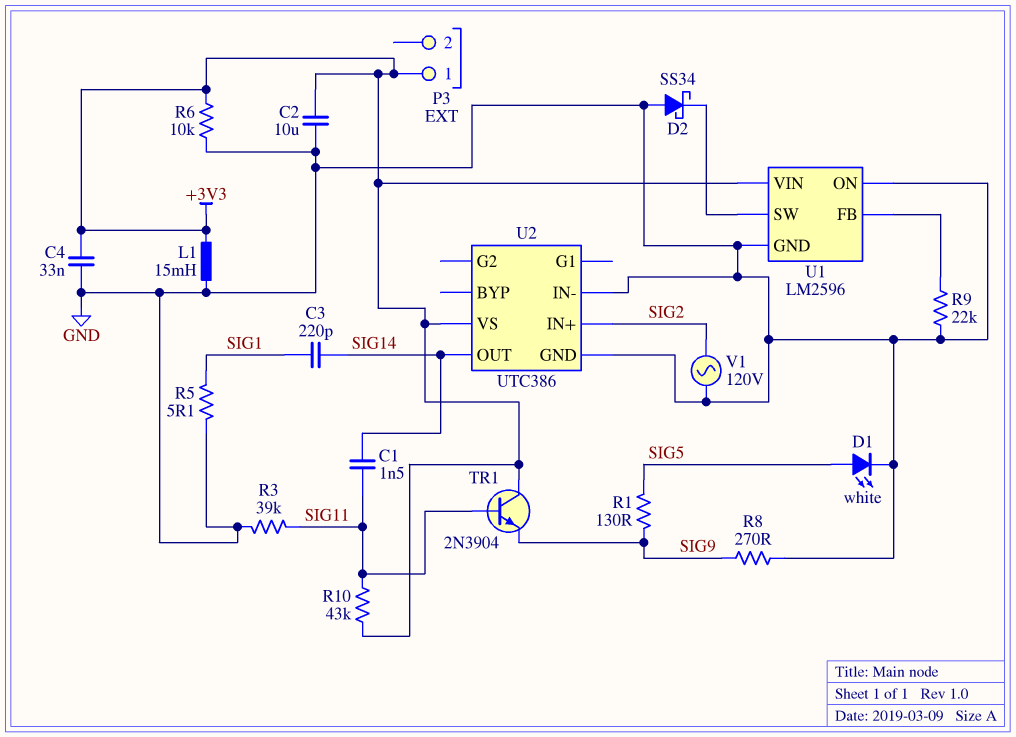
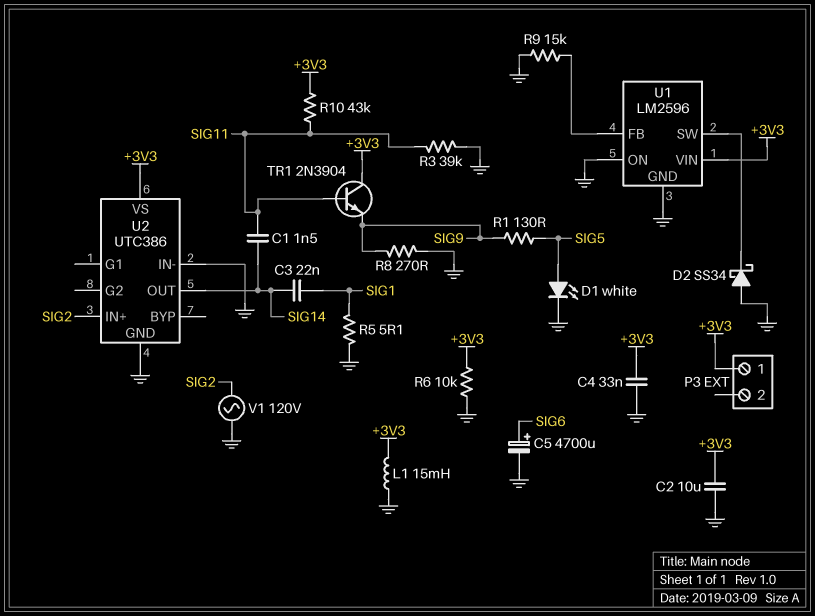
C3: 220pF (SIG1, SIG14) -> 22nF (SIG1, SIG14)
C5: none -> 4700uF (plus SIG6, minus GND)
R9: 22k (GND, U1/FB) -> 15k (GND, U1/FB)

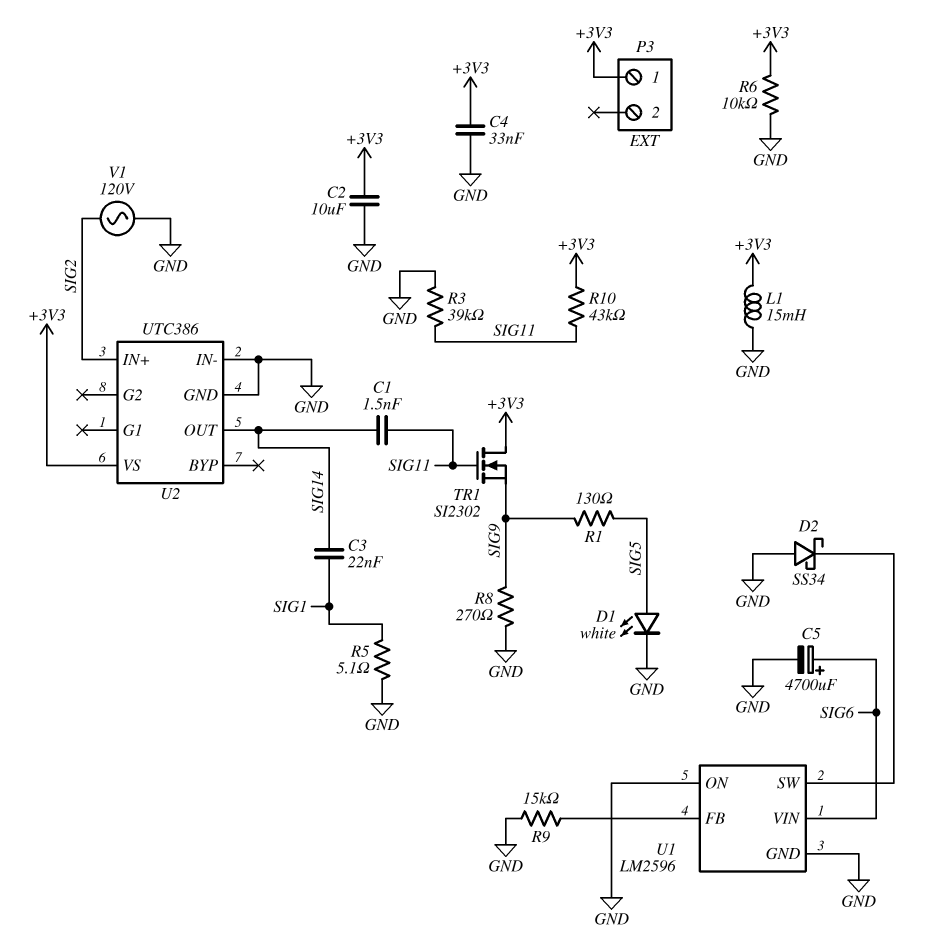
TR1: NPN 2N3904 (B SIG11, C +3V3, E SIG9) -> NMOS SI2302 (G SIG11, D +3V3, S SIG9)
U1 pin VIN: +3V3 -> SIG6

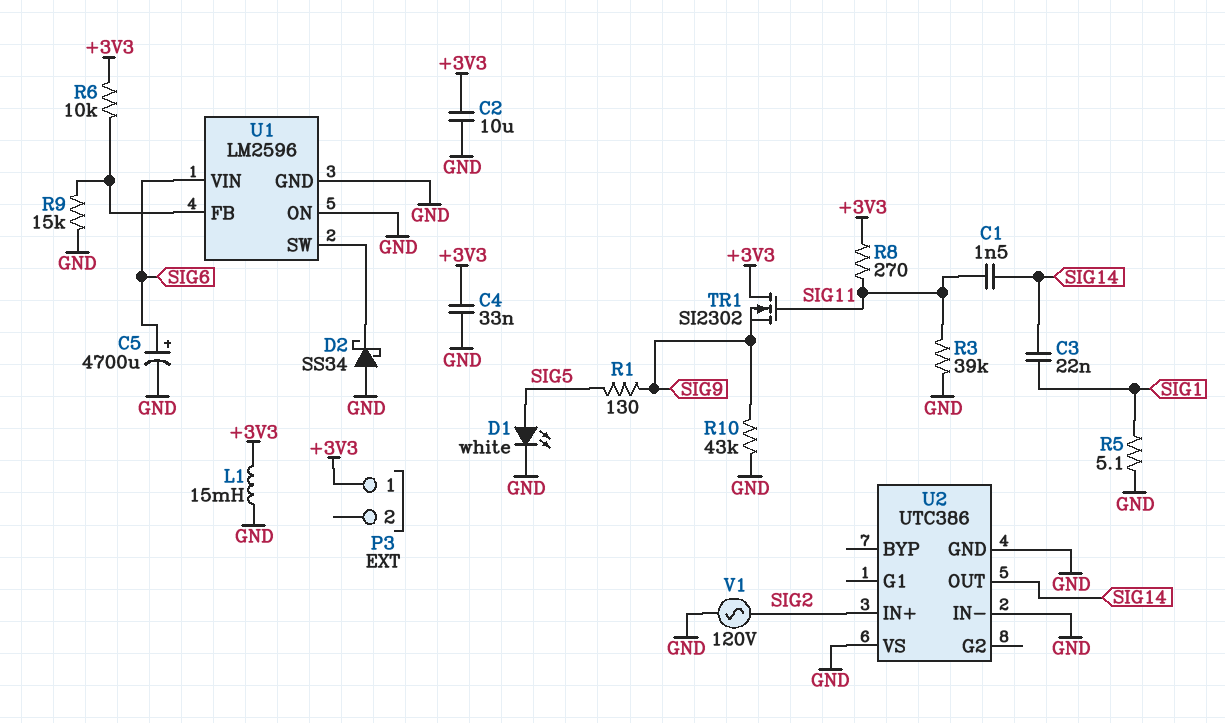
R6: 10k (+3V3, GND) -> 10k (+3V3, U1/FB)
R8: 270 (GND, SIG9) -> 270 (+3V3, SIG11)
R10: 43k (+3V3, SIG11) -> 43k (GND, SIG9)
U2 pin VS: +3V3 -> GND

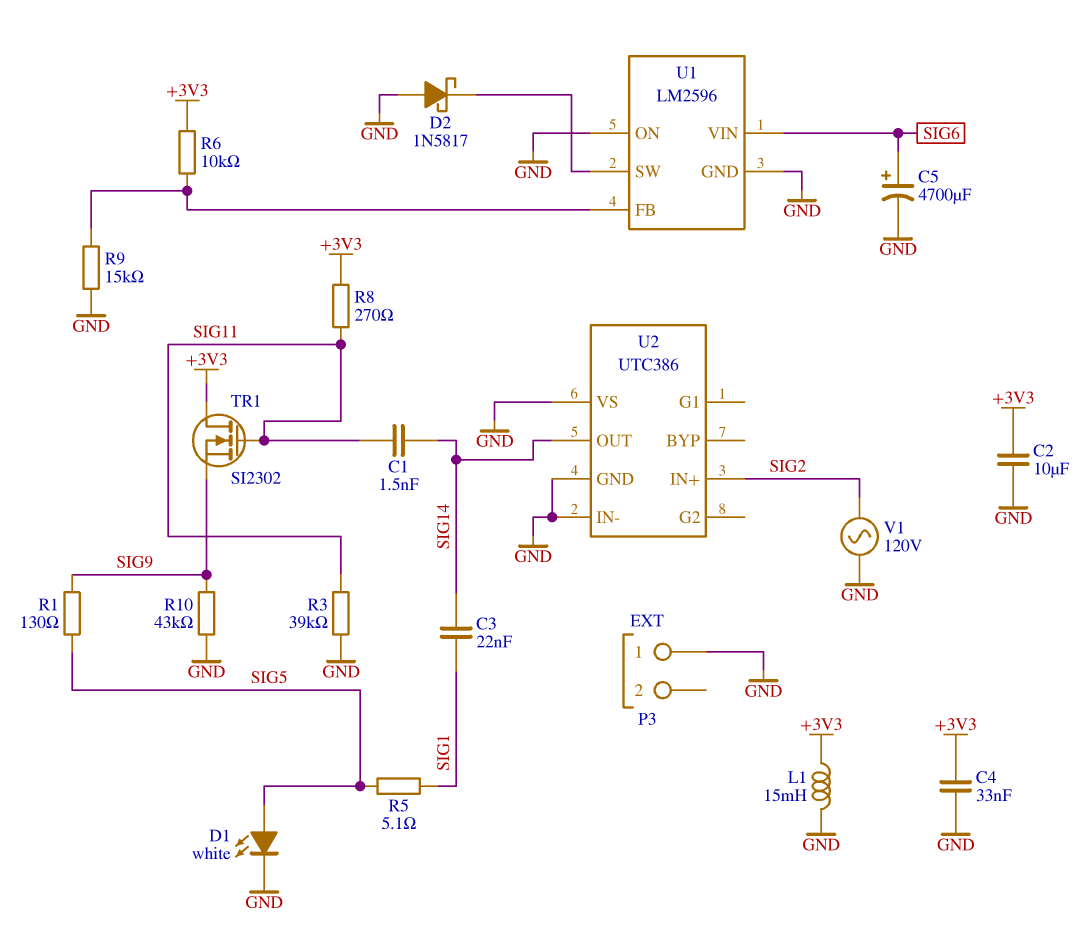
D2: schottky SS34 (A GND, K U1/SW) -> schottky 1N5817 (A GND, K U1/SW)
P3 pin 1: +3V3 -> GND
R5: 5.1 (GND, SIG1) -> 5.1 (SIG1, SIG5)

